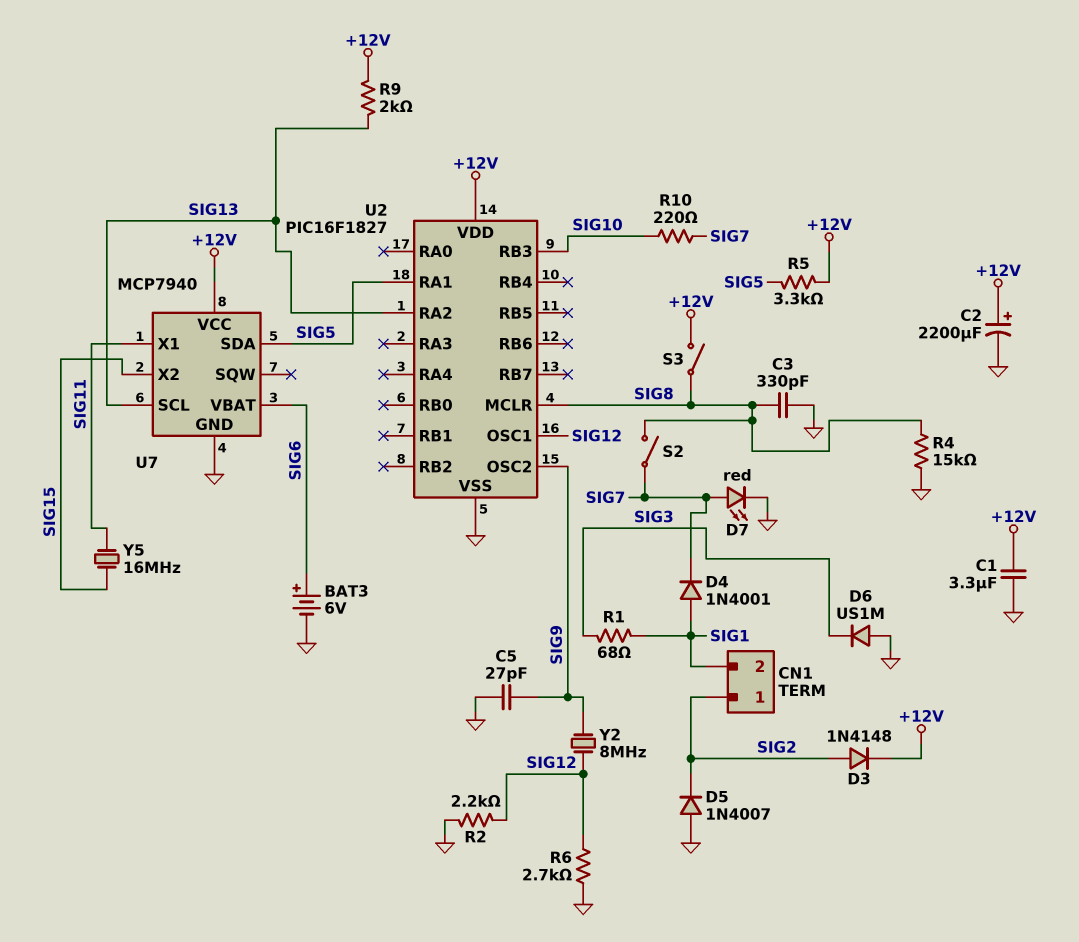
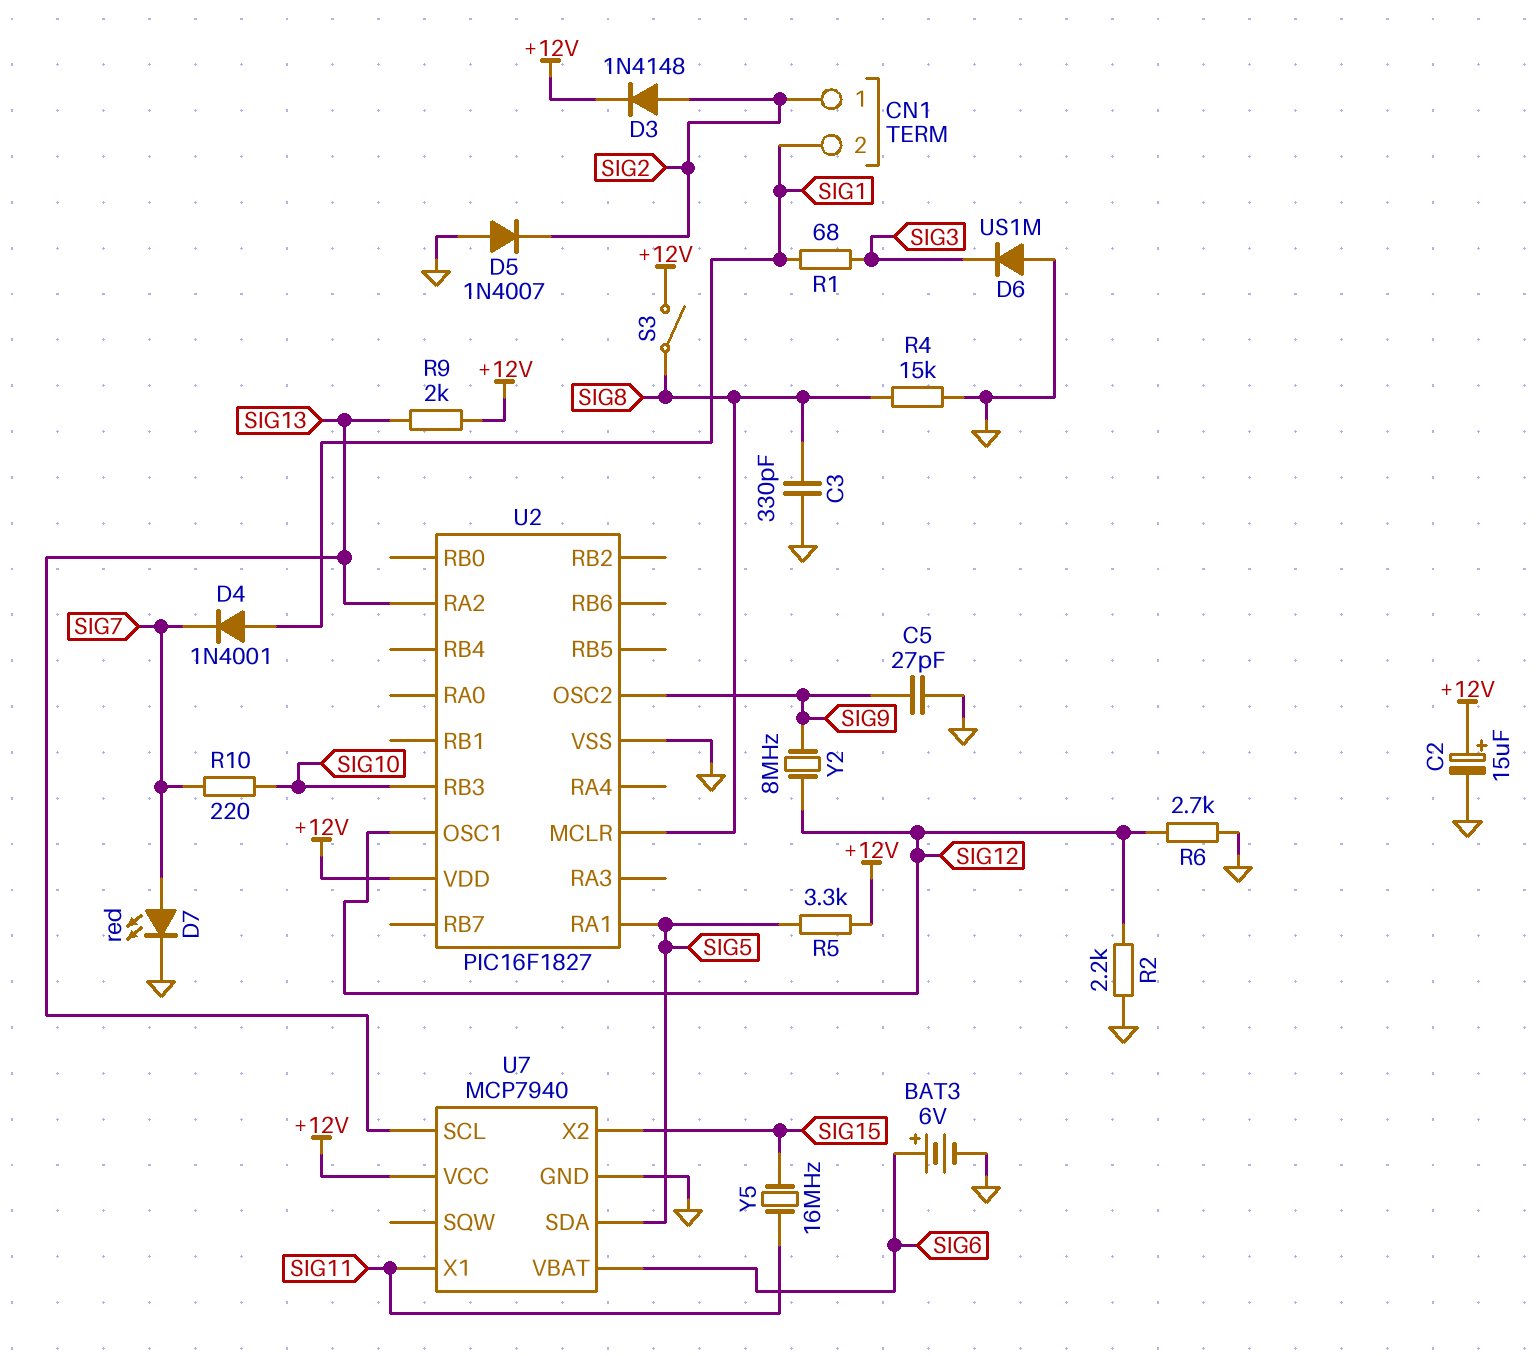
C1: 3.3uF (+12V, GND) -> none
C2: 2200uF (plus +12V, minus GND) -> 15uF (plus +12V, minus GND)
S2: switch (SIG7, SIG8) -> none

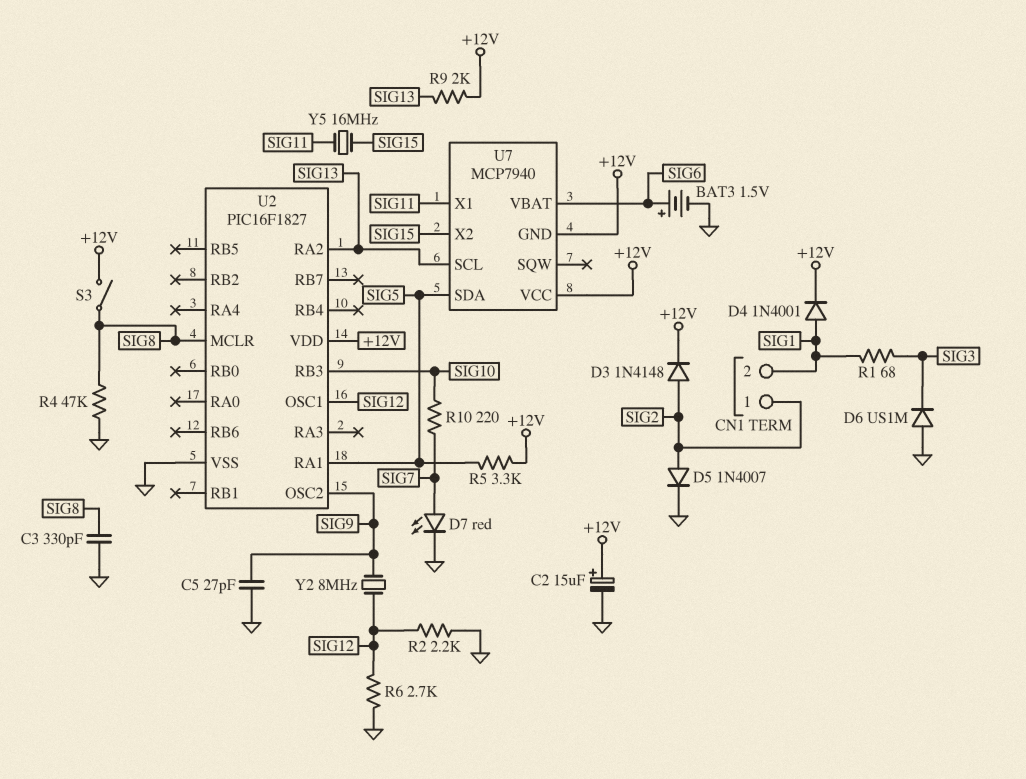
BAT3: 6V (plus SIG6, minus GND) -> 1.5V (plus SIG6, minus GND)
D4: diode 1N4001 (A SIG1, K SIG7) -> diode 1N4001 (A SIG1, K +12V)
D5: diode 1N4007 (A GND, K SIG2) -> diode 1N4007 (A SIG2, K GND)
R4: 15k (GND, SIG8) -> 47k (GND, SIG8)
U7 pin GND: GND -> +12V

